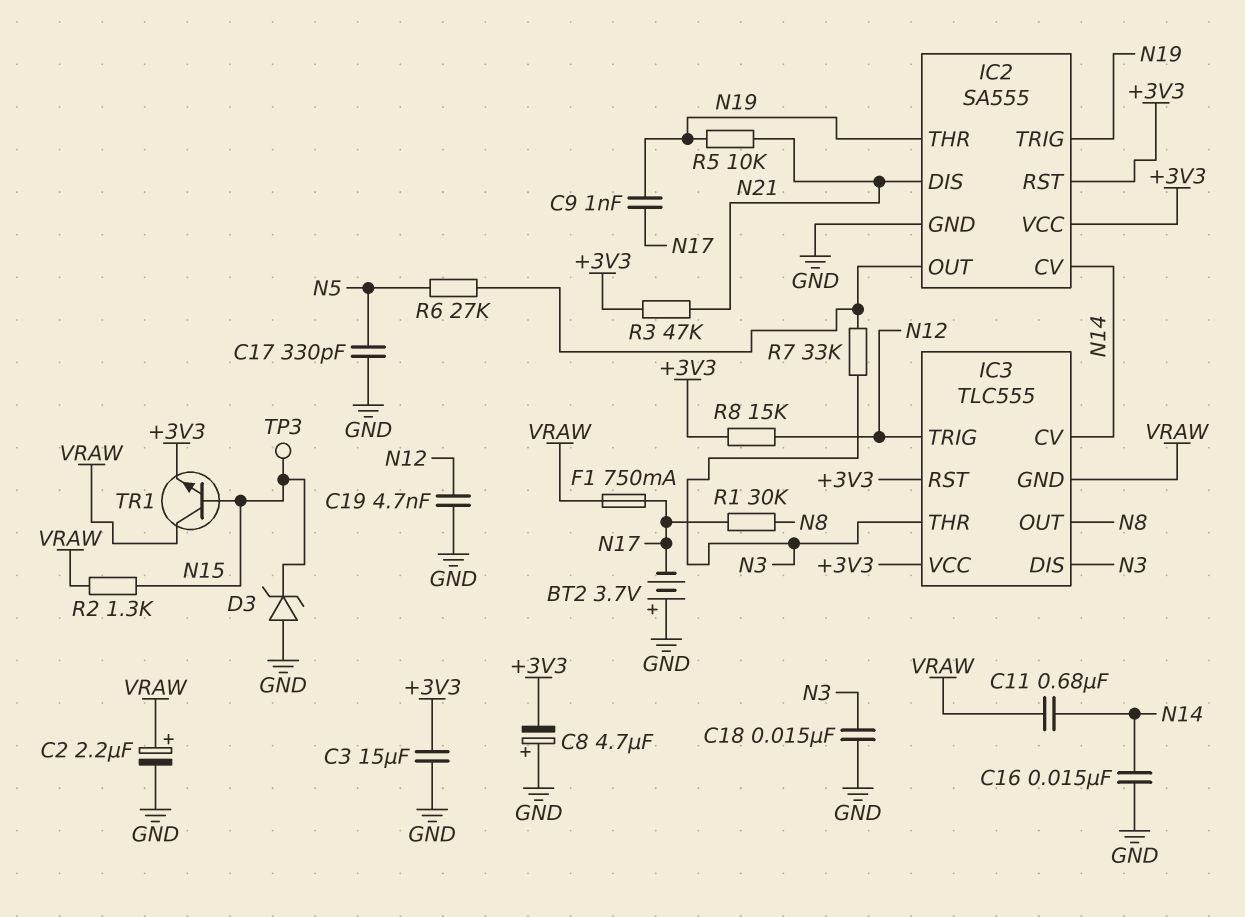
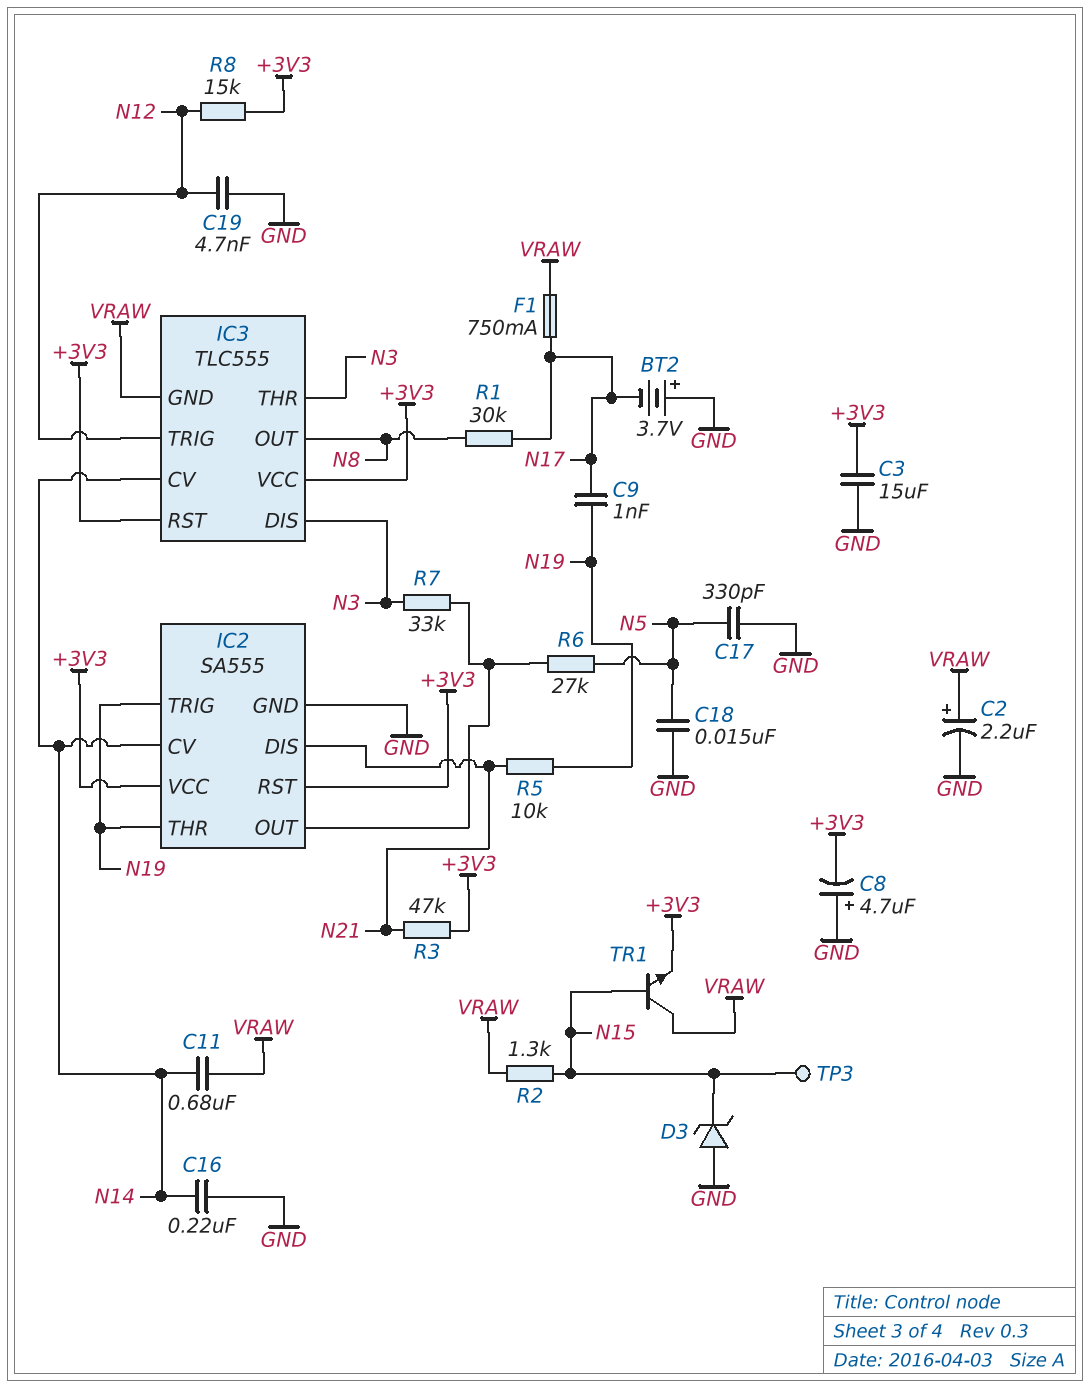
C16: 15nF (GND, N14) -> 220nF (GND, N14)
C18: 15nF (GND, N3) -> 15nF (GND, N5)

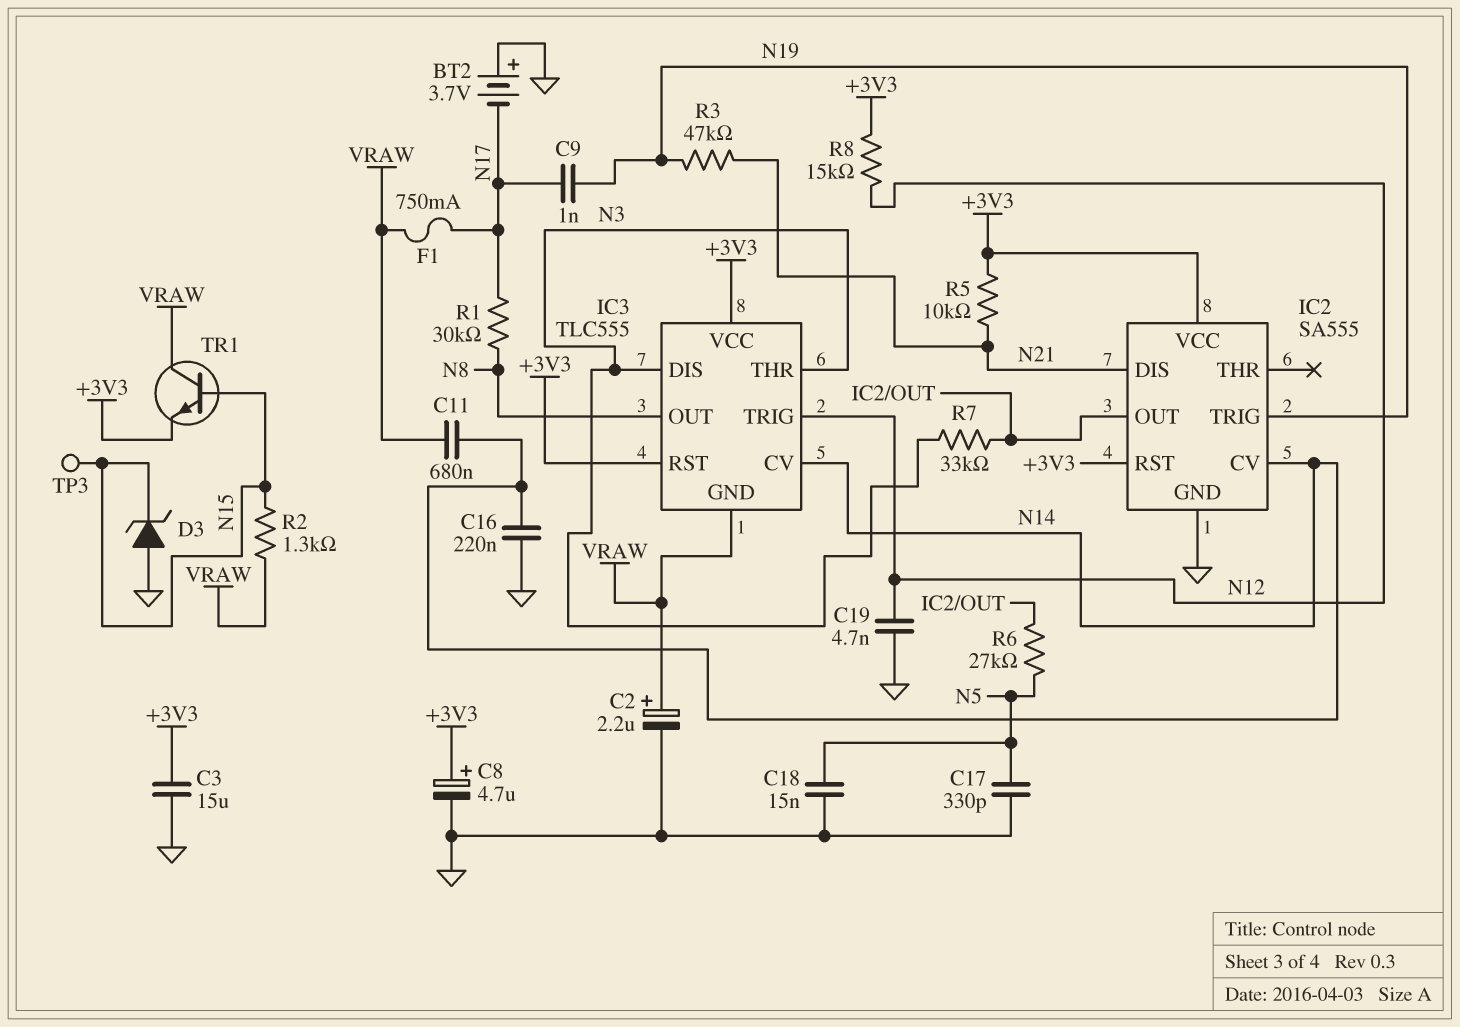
C8: 4.7uF (plus GND, minus +3V3) -> 4.7uF (plus +3V3, minus GND)
IC2 pin THR: N19 -> none
R3: 47k (+3V3, N21) -> 47k (N19, N21)
R5: 10k (N19, N21) -> 10k (+3V3, N21)

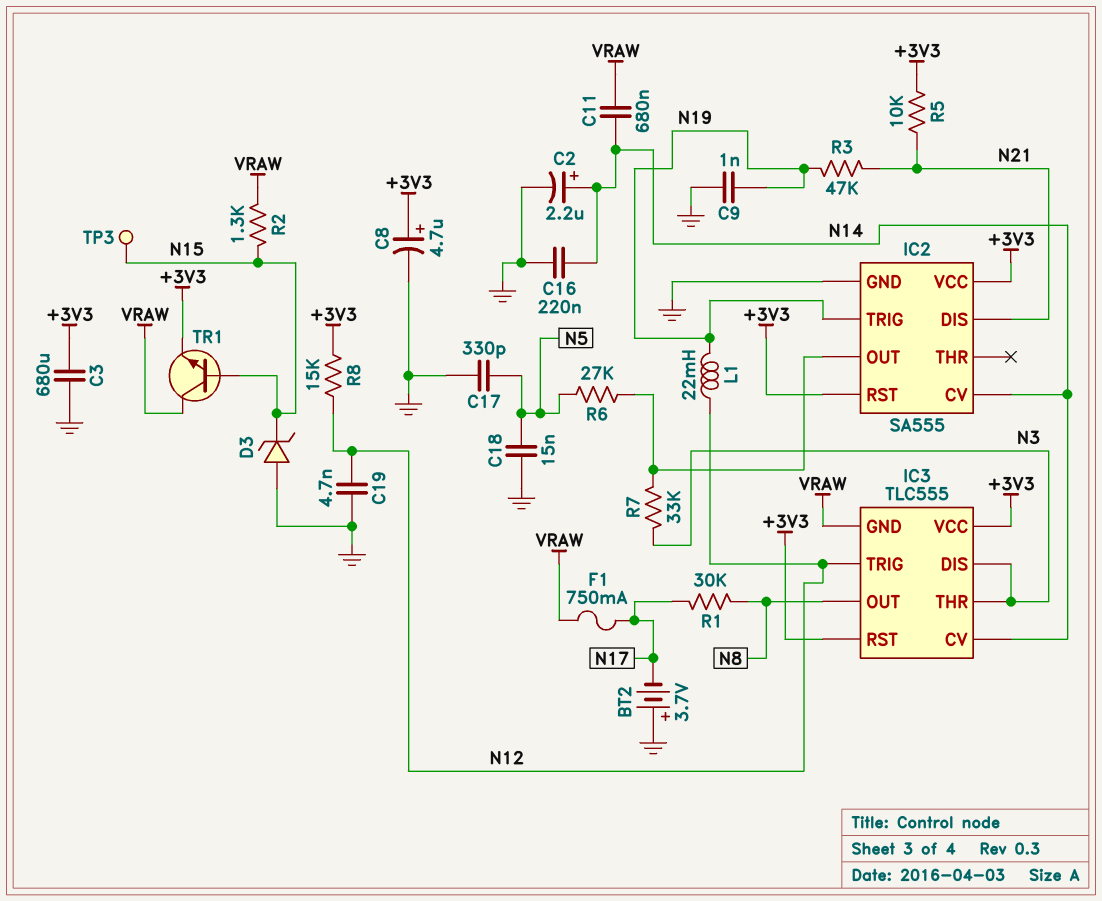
C2: 2.2uF (plus VRAW, minus GND) -> 2.2uF (plus N14, minus GND)
C3: 15uF (+3V3, GND) -> 680uF (+3V3, GND)
C9: 1nF (N17, N19) -> 1nF (GND, N19)
L1: none -> 22mH (N12, N19)

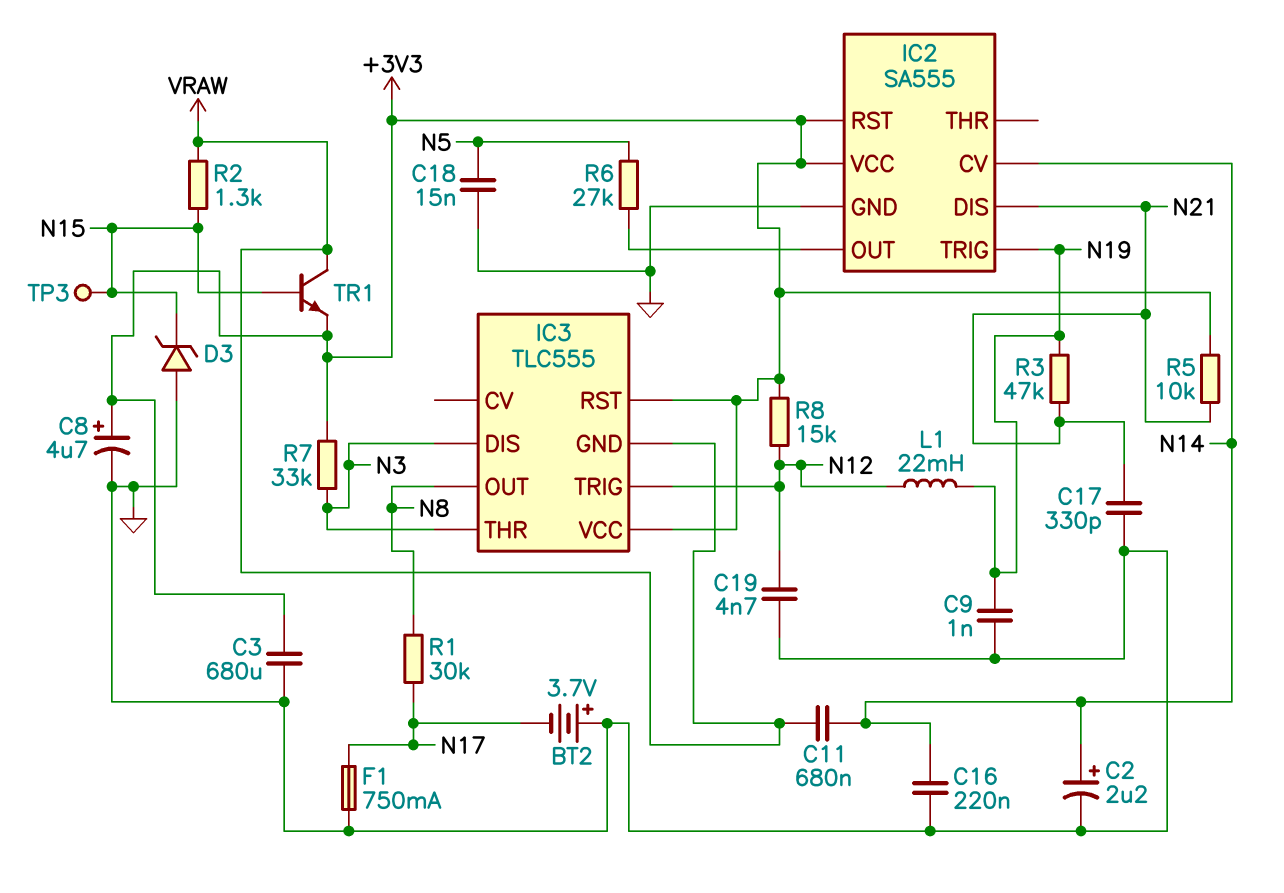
C17: 330pF (GND, N5) -> 330pF (GND, N21)
F1: 750mA (N17, VRAW) -> 750mA (GND, N17)
IC3 pin CV: N14 -> none
R7: 33k (IC2/OUT, N3) -> 33k (+3V3, N3)

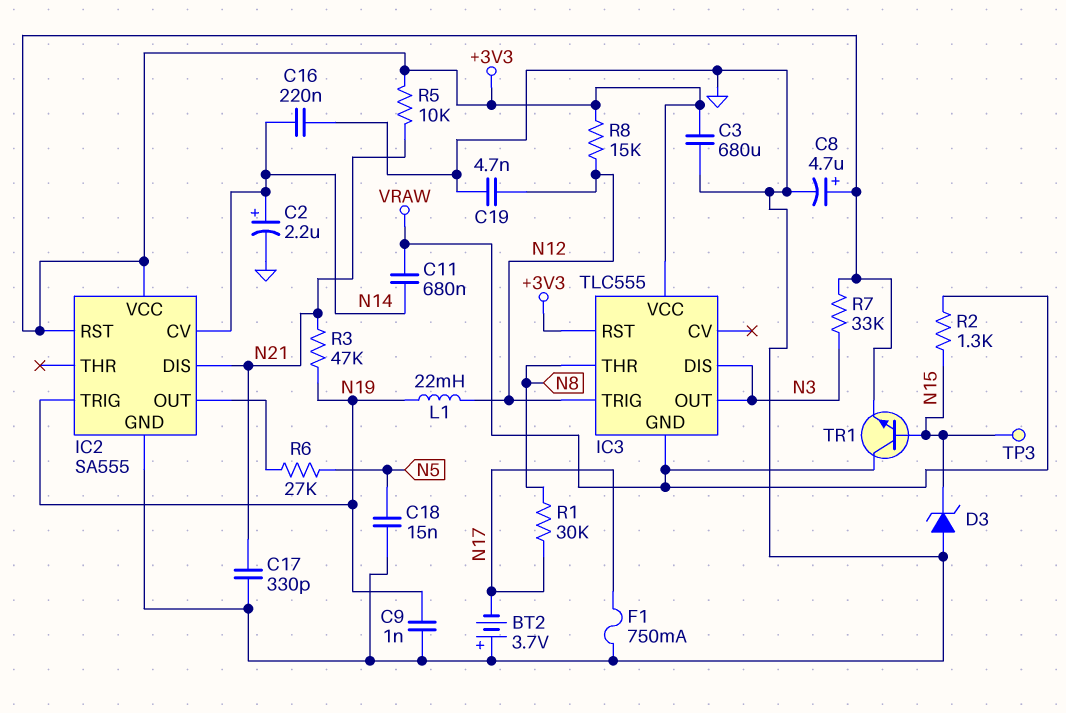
IC3 pin OUT: N8 -> N3
IC3 pin THR: N3 -> N8

